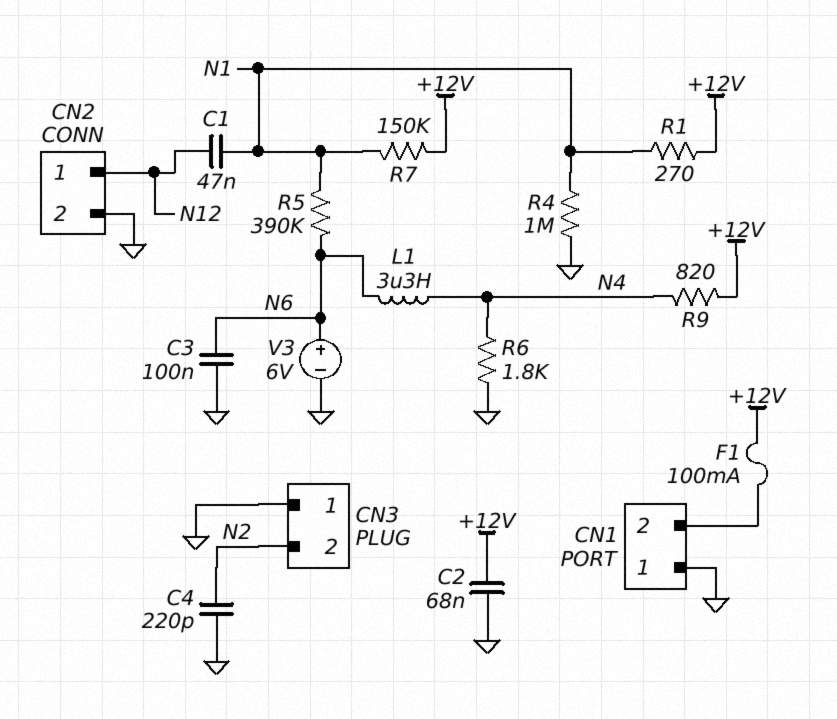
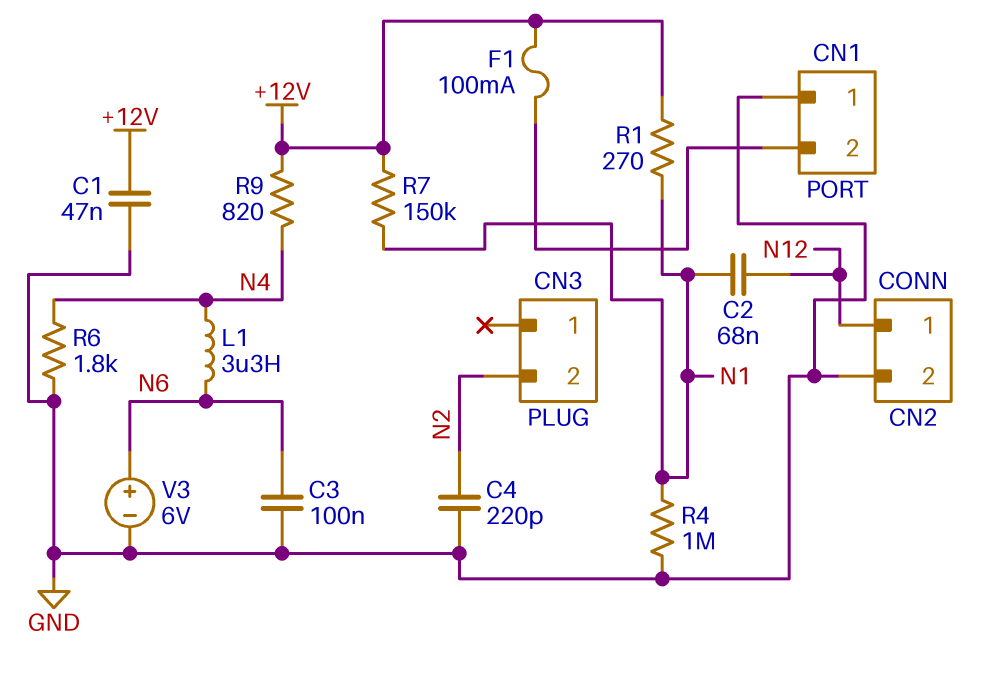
C1: 47nF (N1, N12) -> 47nF (+12V, GND)
C2: 68nF (+12V, GND) -> 68nF (N1, N12)
CN3 pin 1: GND -> none
R5: 390k (N1, N6) -> none

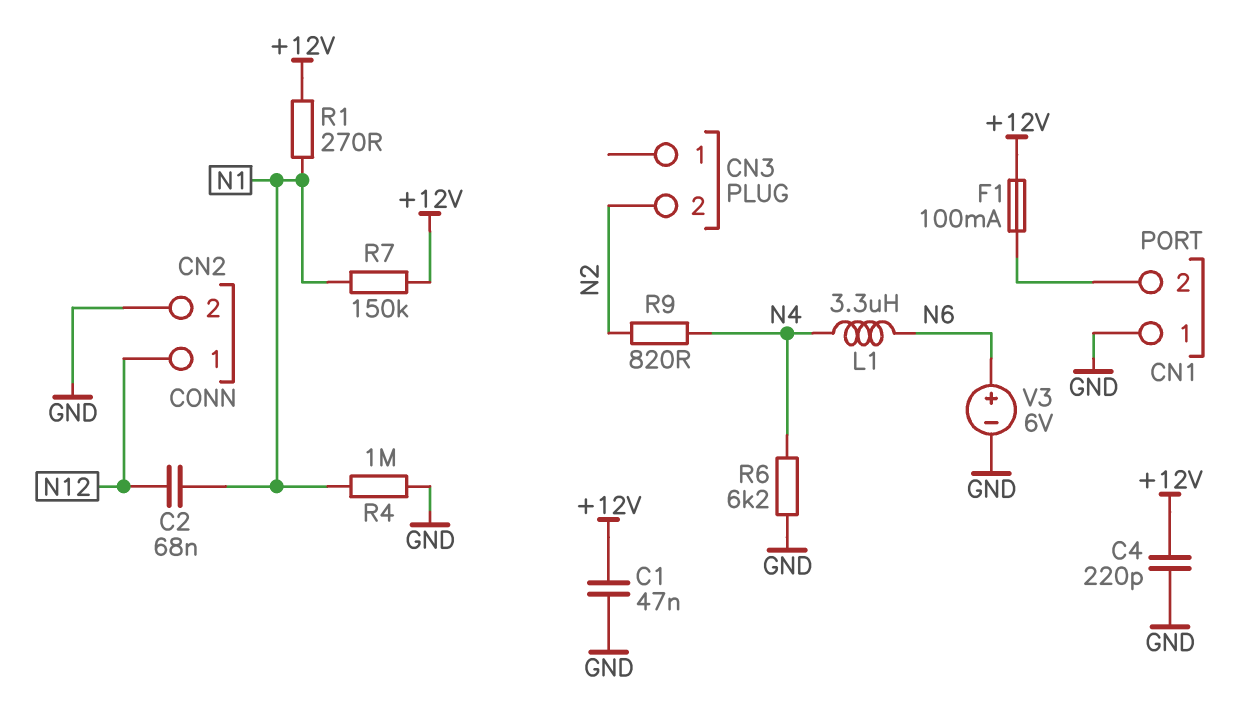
C3: 100nF (GND, N6) -> none
C4: 220pF (GND, N2) -> 220pF (+12V, GND)
R6: 1.8k (GND, N4) -> 6.2k (GND, N4)
R9: 820 (+12V, N4) -> 820 (N2, N4)

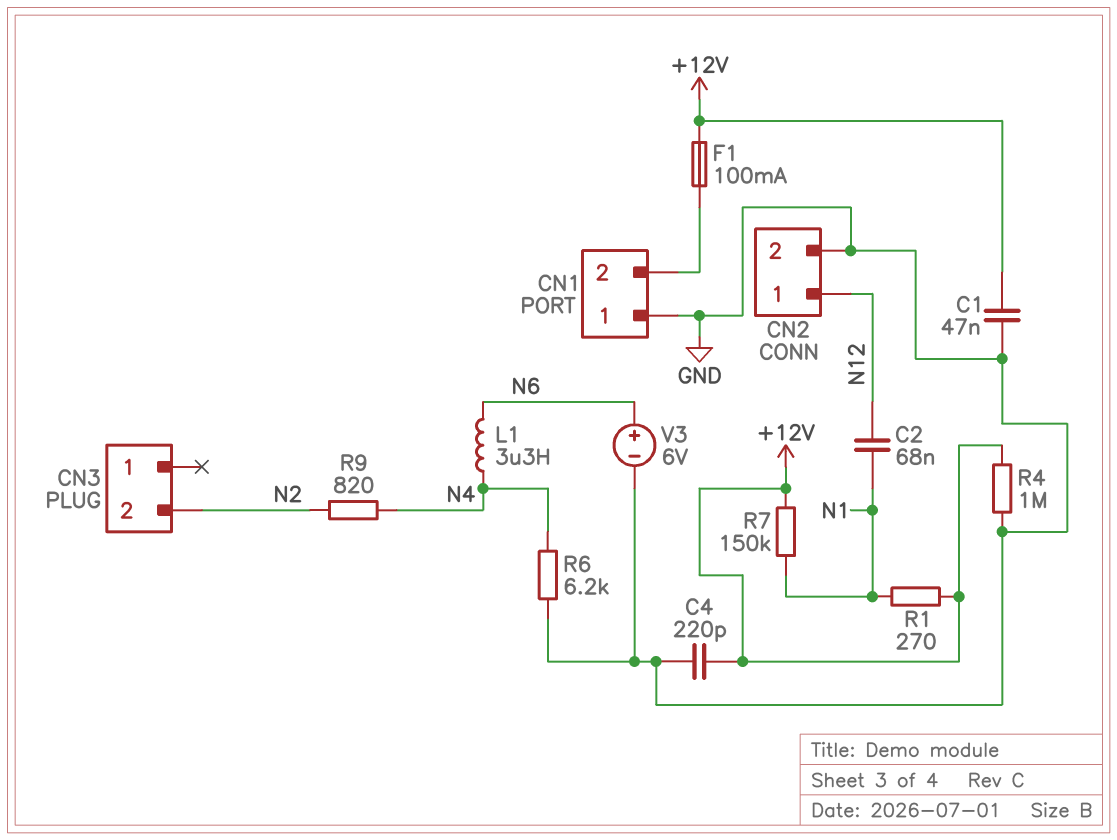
R4: 1M (GND, N1) -> 1M (+12V, GND)

